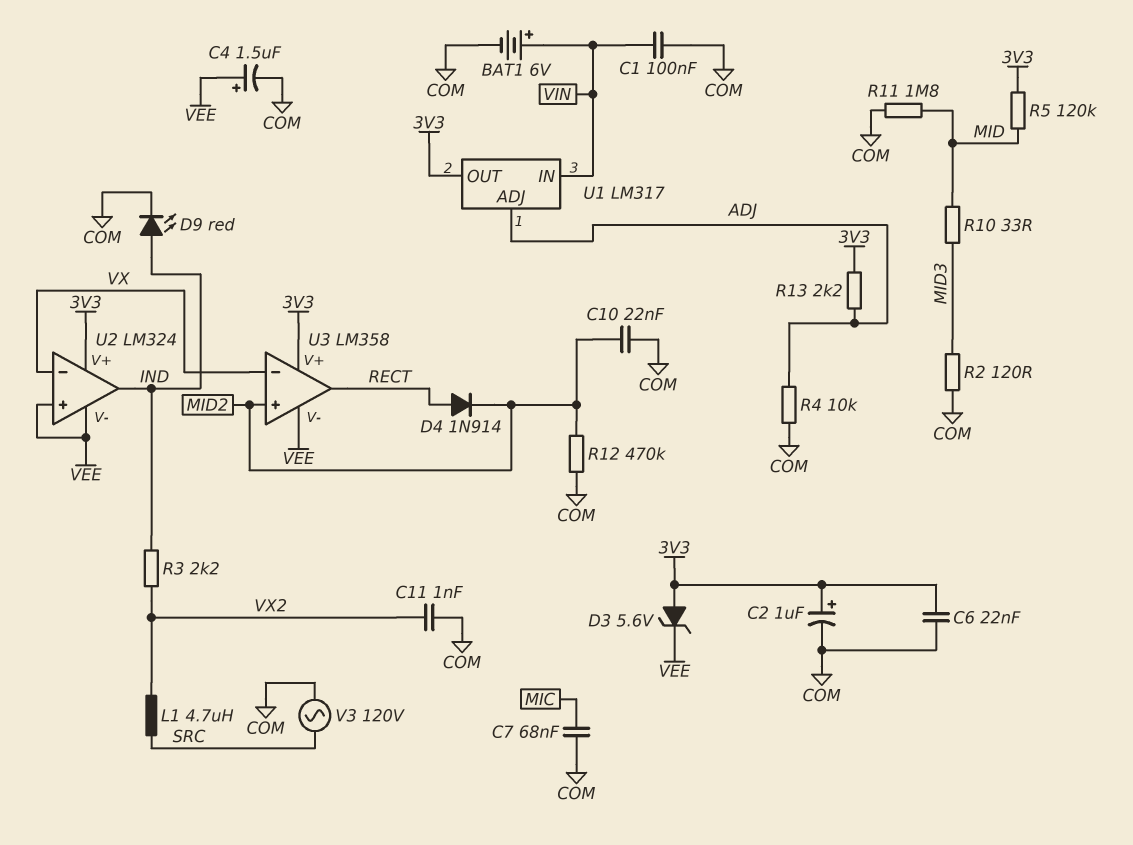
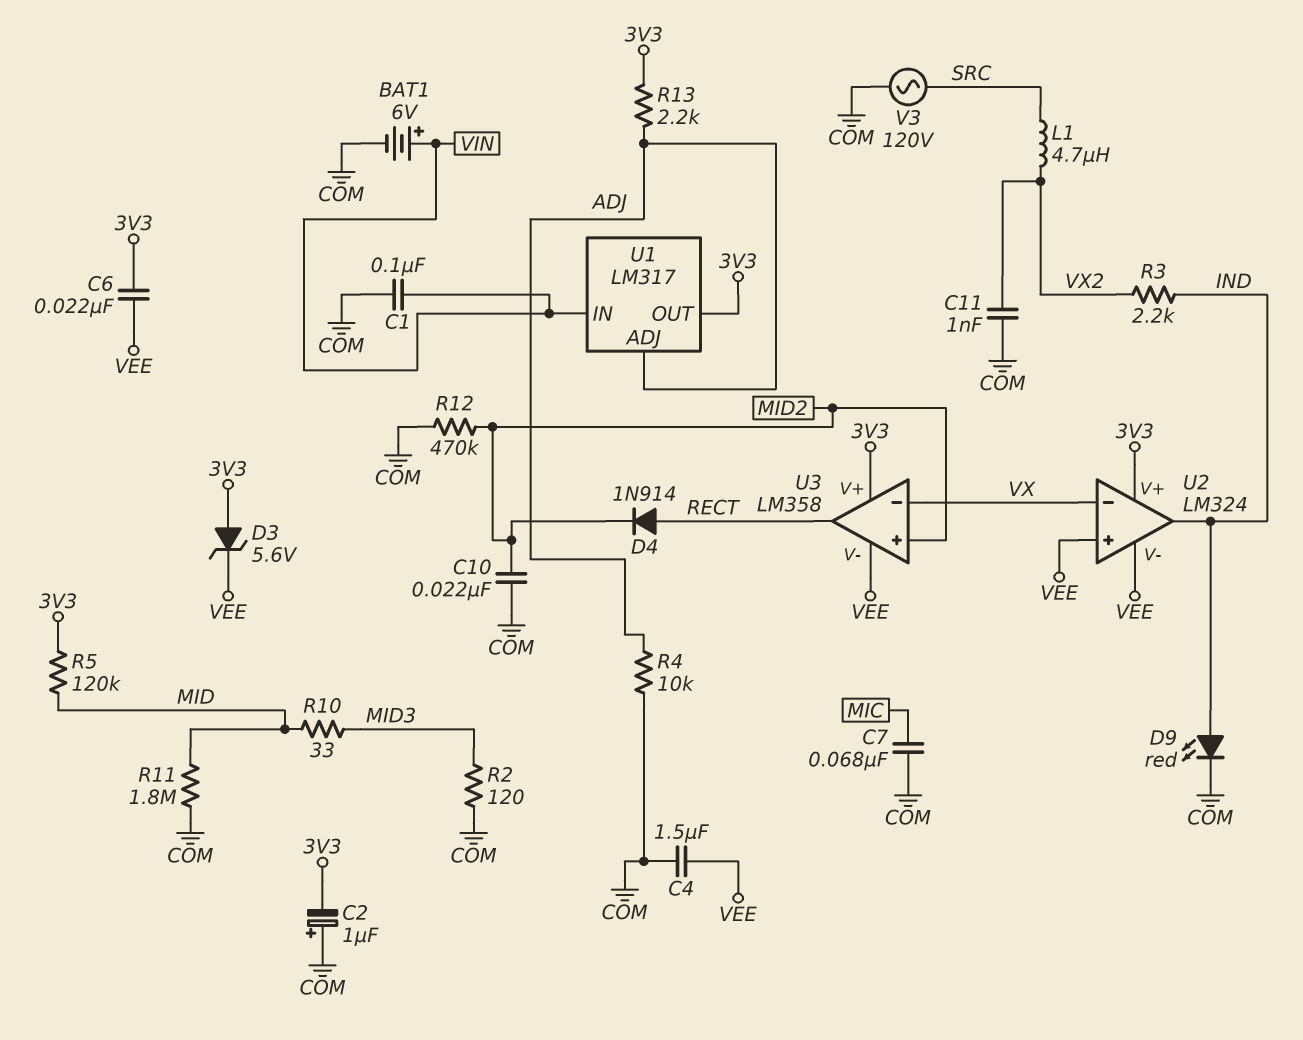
C2: 1uF (plus 3V3, minus COM) -> 1uF (plus COM, minus 3V3)
C4: 1.5uF (plus VEE, minus COM) -> 1.5uF (COM, VEE)
C6: 22nF (3V3, COM) -> 22nF (3V3, VEE)

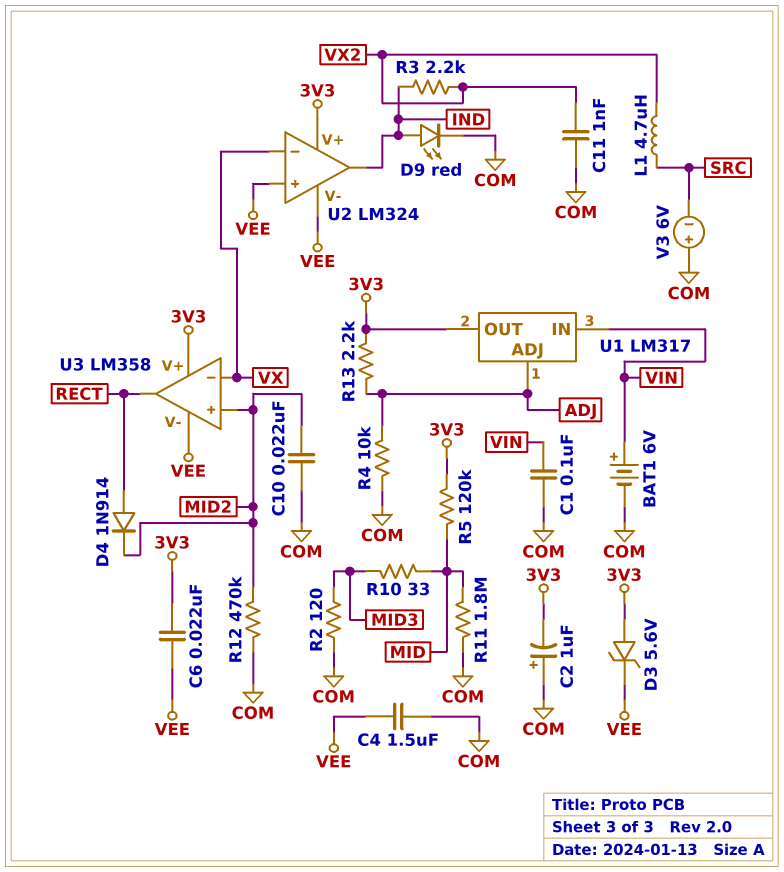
C7: 68nF (COM, MIC) -> none
V3: AC 120V (COM, SRC) -> 6V (plus COM, minus SRC)

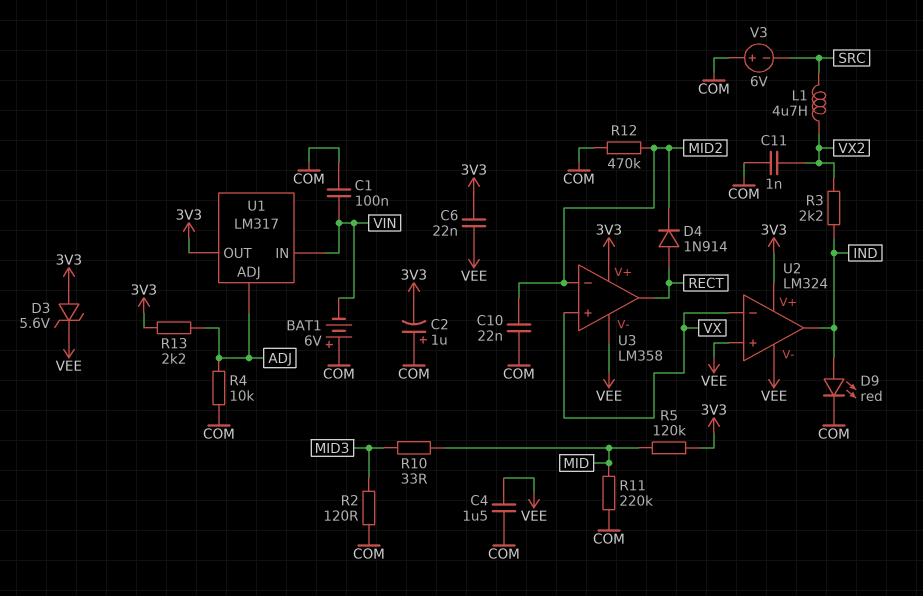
BAT1: 6V (plus VIN, minus COM) -> 6V (plus COM, minus VIN)
R11: 1.8M (COM, MID) -> 220k (COM, MID)
U3 pin in+: MID2 -> VX
U3 pin in-: VX -> MID2

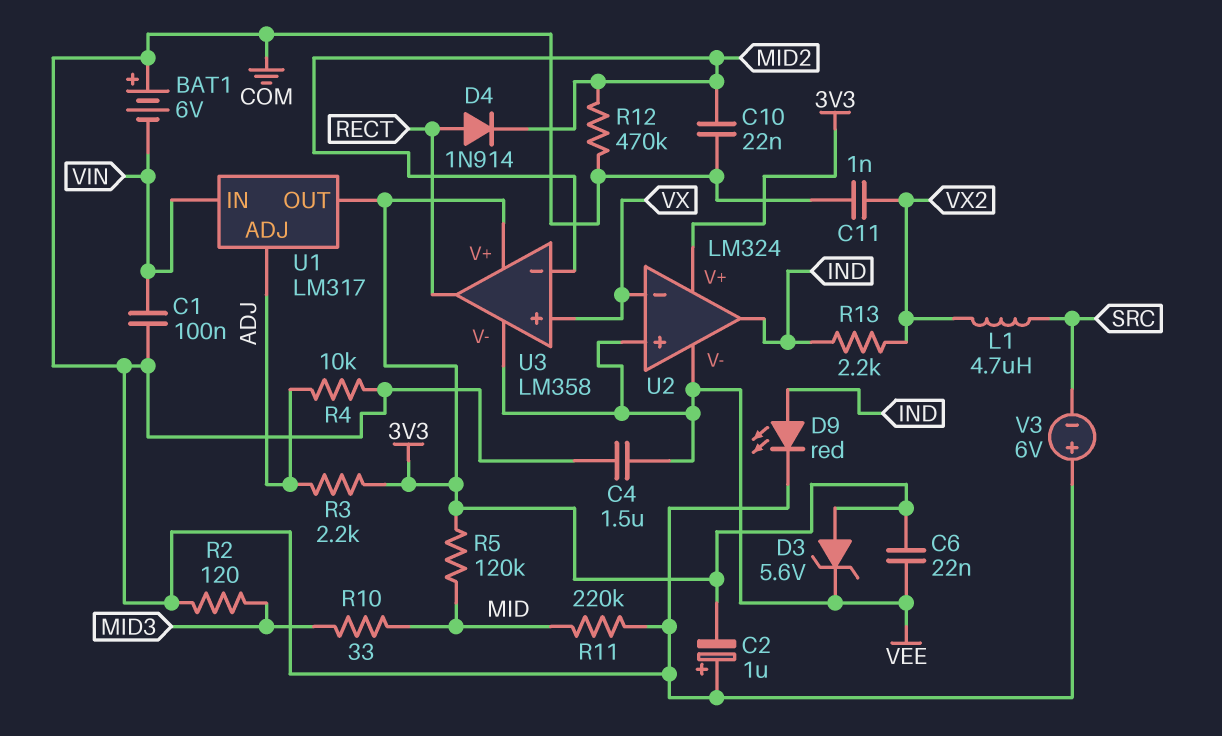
R3: 2.2k (IND, VX2) -> 2.2k (3V3, ADJ)
R13: 2.2k (3V3, ADJ) -> 2.2k (IND, VX2)

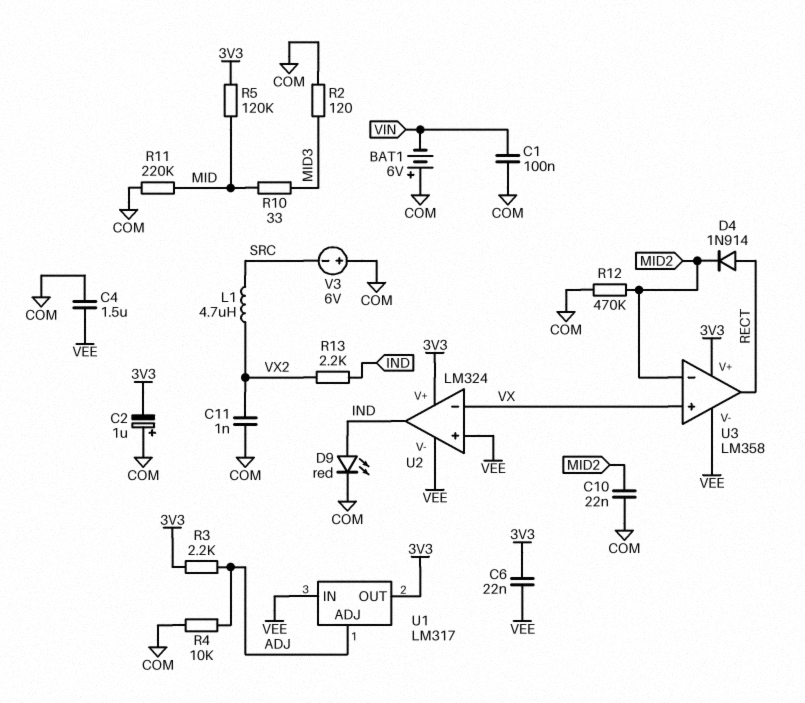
D3: zener 5.6V (A 3V3, K VEE) -> none
U1 pin IN: VIN -> VEE

